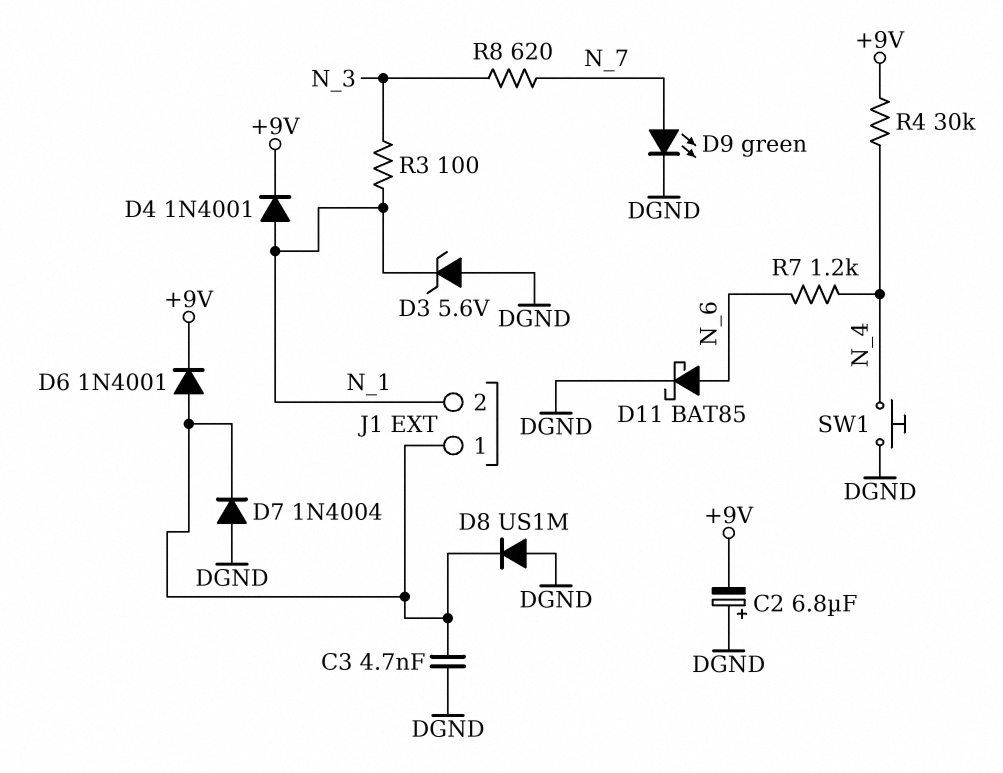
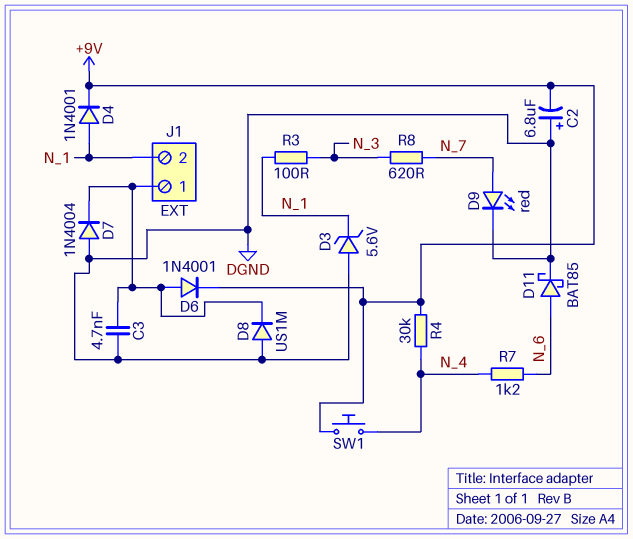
D9: LED green (A N_7, K DGND) -> LED red (A N_7, K DGND)
SW1: button (DGND, N_4) -> button (+9V, N_4)

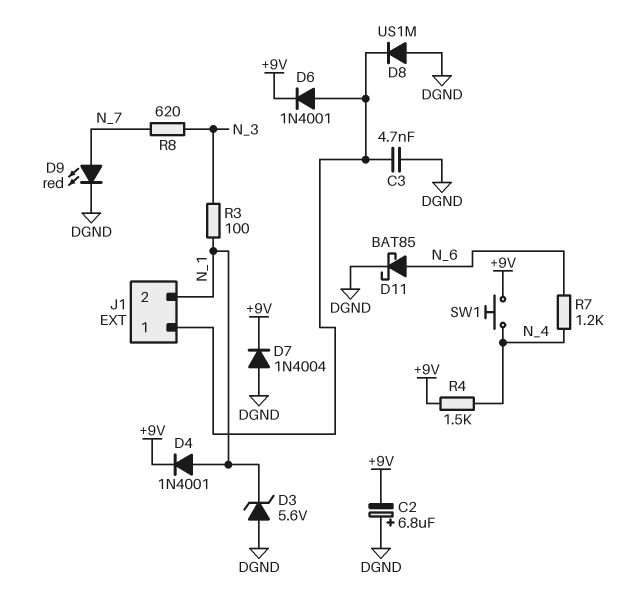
D7: diode 1N4004 (A DGND, K J1/1) -> diode 1N4004 (A DGND, K +9V)
R4: 30k (+9V, N_4) -> 1.5k (+9V, N_4)

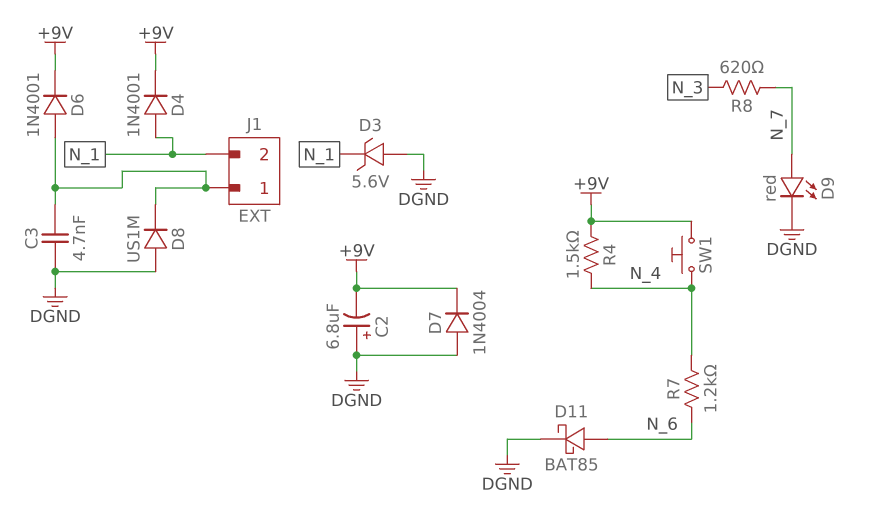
R3: 100 (N_1, N_3) -> none

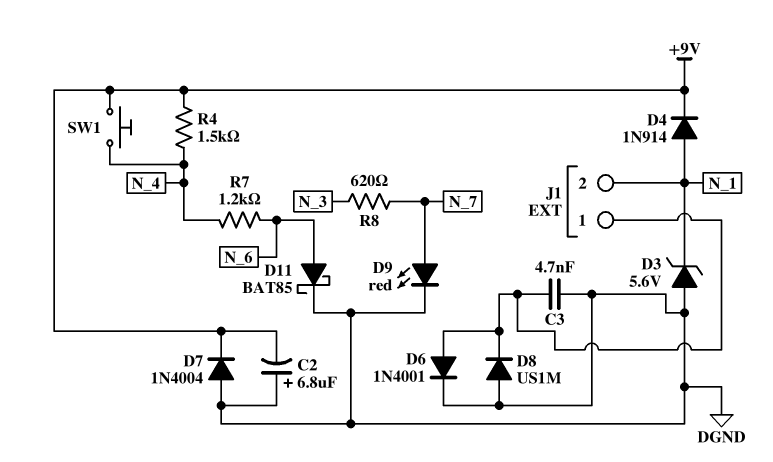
D4: diode 1N4001 (A N_1, K +9V) -> diode 1N914 (A N_1, K +9V)
D6: diode 1N4001 (A J1/1, K +9V) -> diode 1N4001 (A J1/1, K DGND)

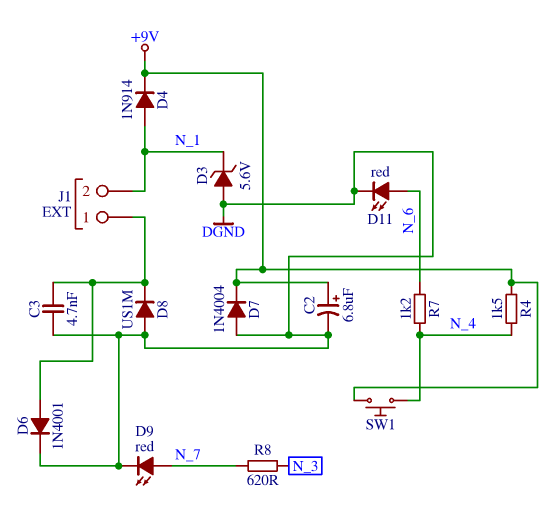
C2: 6.8uF (plus DGND, minus +9V) -> 6.8uF (plus +9V, minus DGND)
D11: schottky BAT85 (A N_6, K DGND) -> LED red (A N_6, K DGND)

